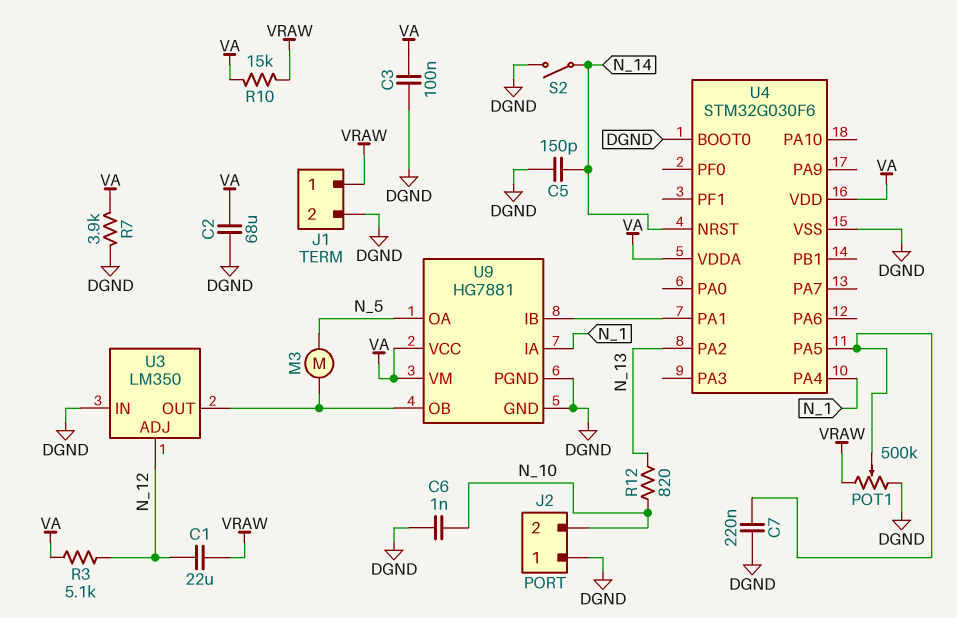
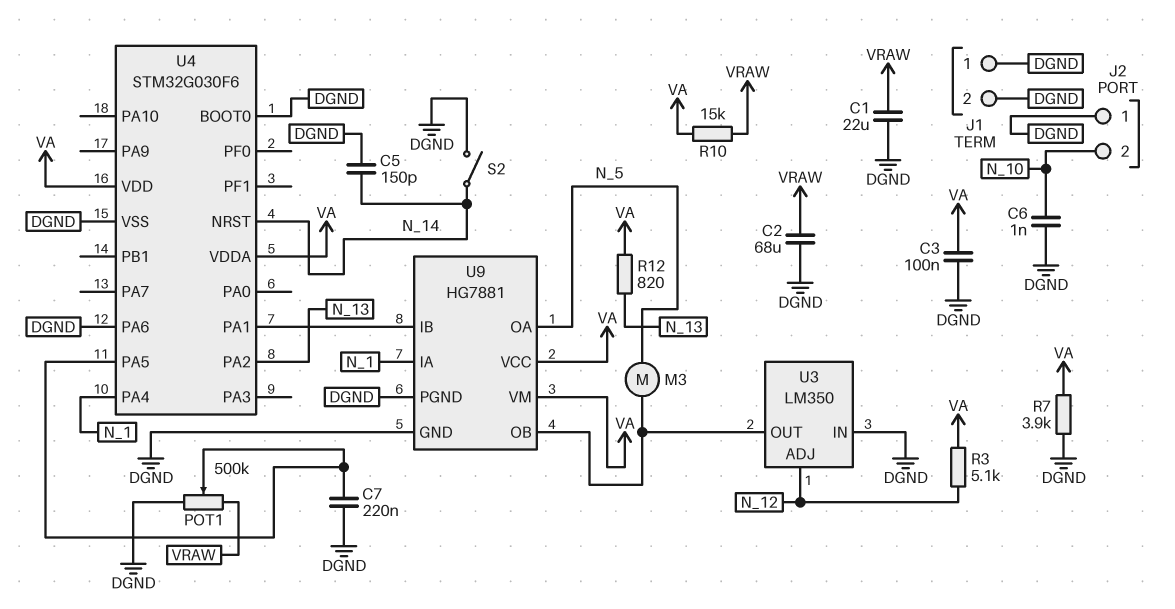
C1: 22uF (N_12, VRAW) -> 22uF (DGND, VRAW)
C2: 68uF (DGND, VA) -> 68uF (DGND, VRAW)
J1 pin 1: VRAW -> DGND
R12: 820 (N_10, N_13) -> 820 (N_13, VA)
U4 pin PA6: none -> DGND

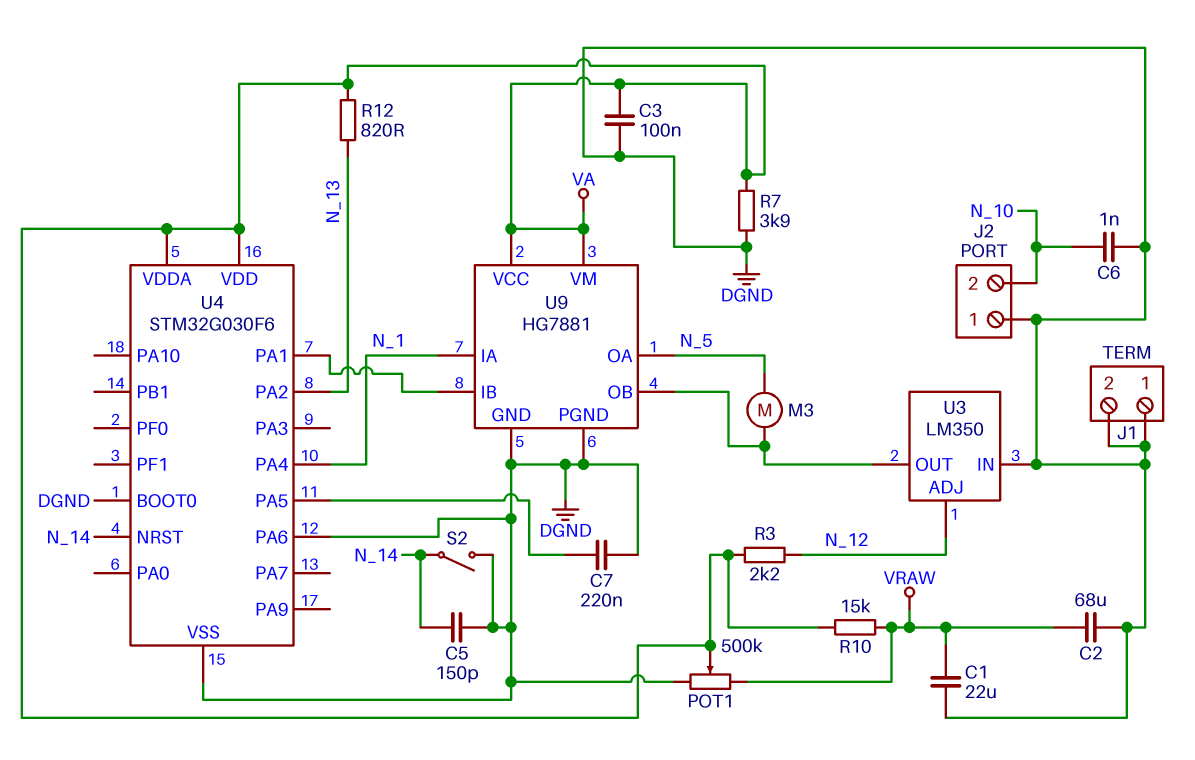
POT1: 500k (DGND, VRAW, wiper U4/PA5) -> 500k (DGND, VRAW, wiper VA)
R3: 5.1k (N_12, VA) -> 2.2k (N_12, VA)

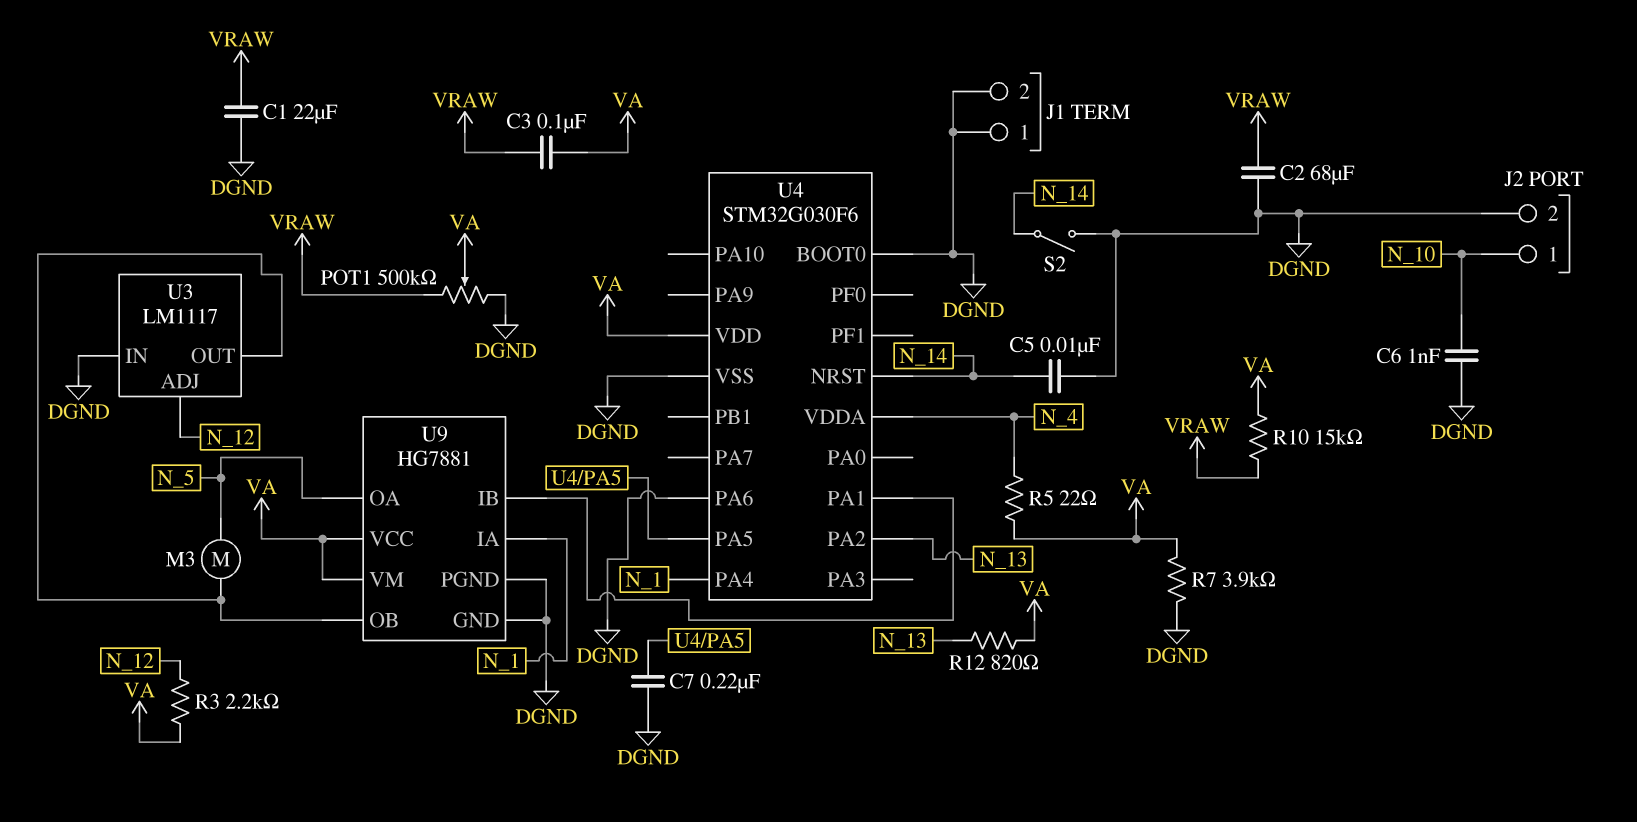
C3: 100nF (DGND, VA) -> 100nF (VA, VRAW)
C5: 150pF (DGND, N_14) -> 10nF (DGND, N_14)
J2 pin 1: DGND -> N_10
J2 pin 2: N_10 -> DGND
R5: none -> 22 (N_4, VA)
U3: LM350 -> LM1117
U4 pin VDDA: VA -> N_4

